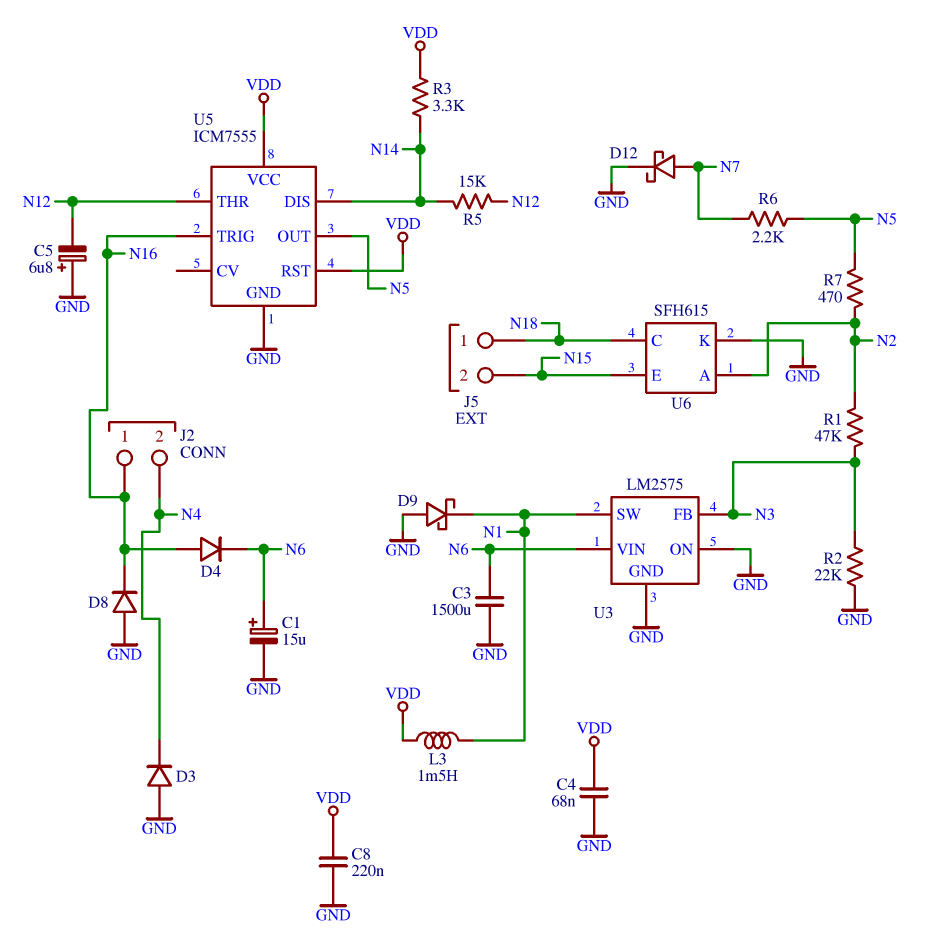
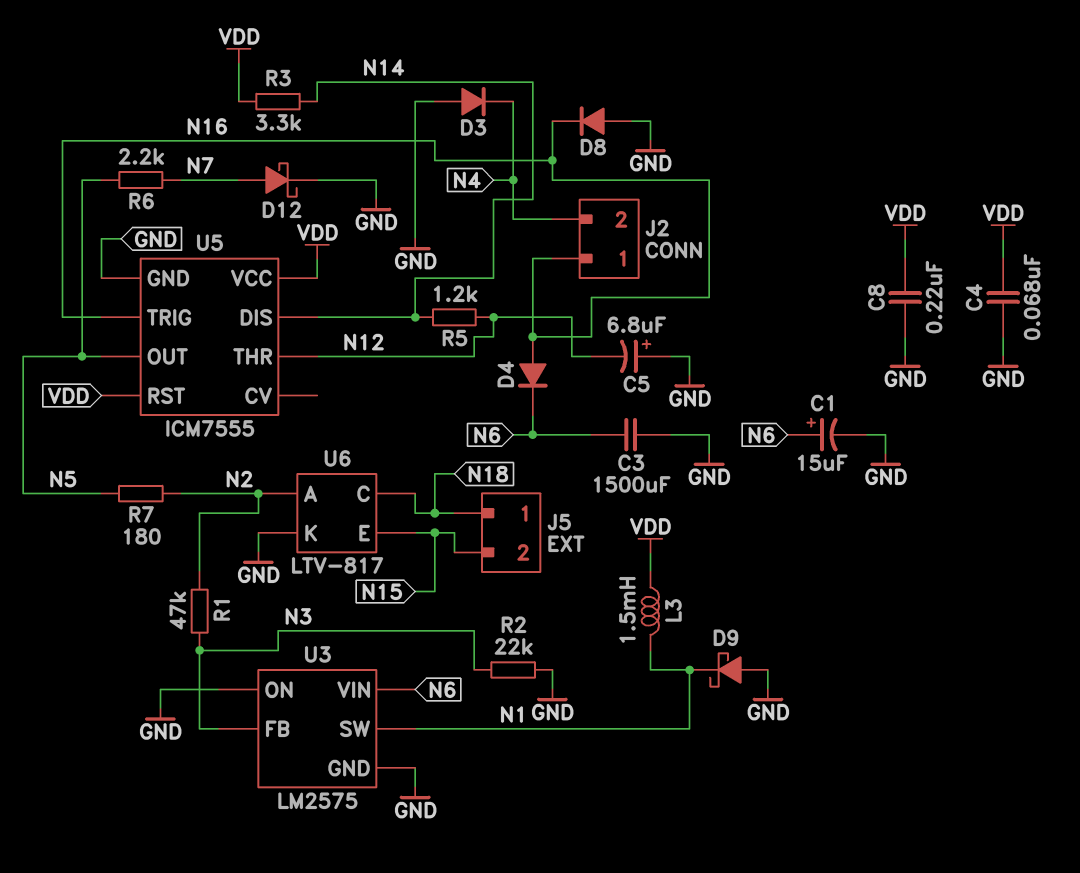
R5: 15k (N12, N14) -> 1.2k (N12, N14)
R7: 470 (N2, N5) -> 180 (N2, N5)
U6: SFH615 -> LTV-817

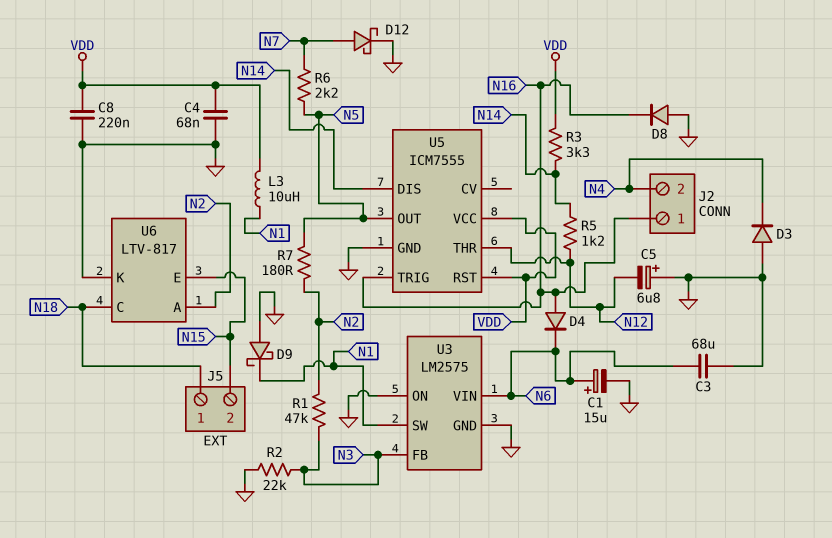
C3: 1500uF (GND, N6) -> 68uF (GND, N6)
L3: 1.5mH (N1, VDD) -> 10uH (N1, VDD)

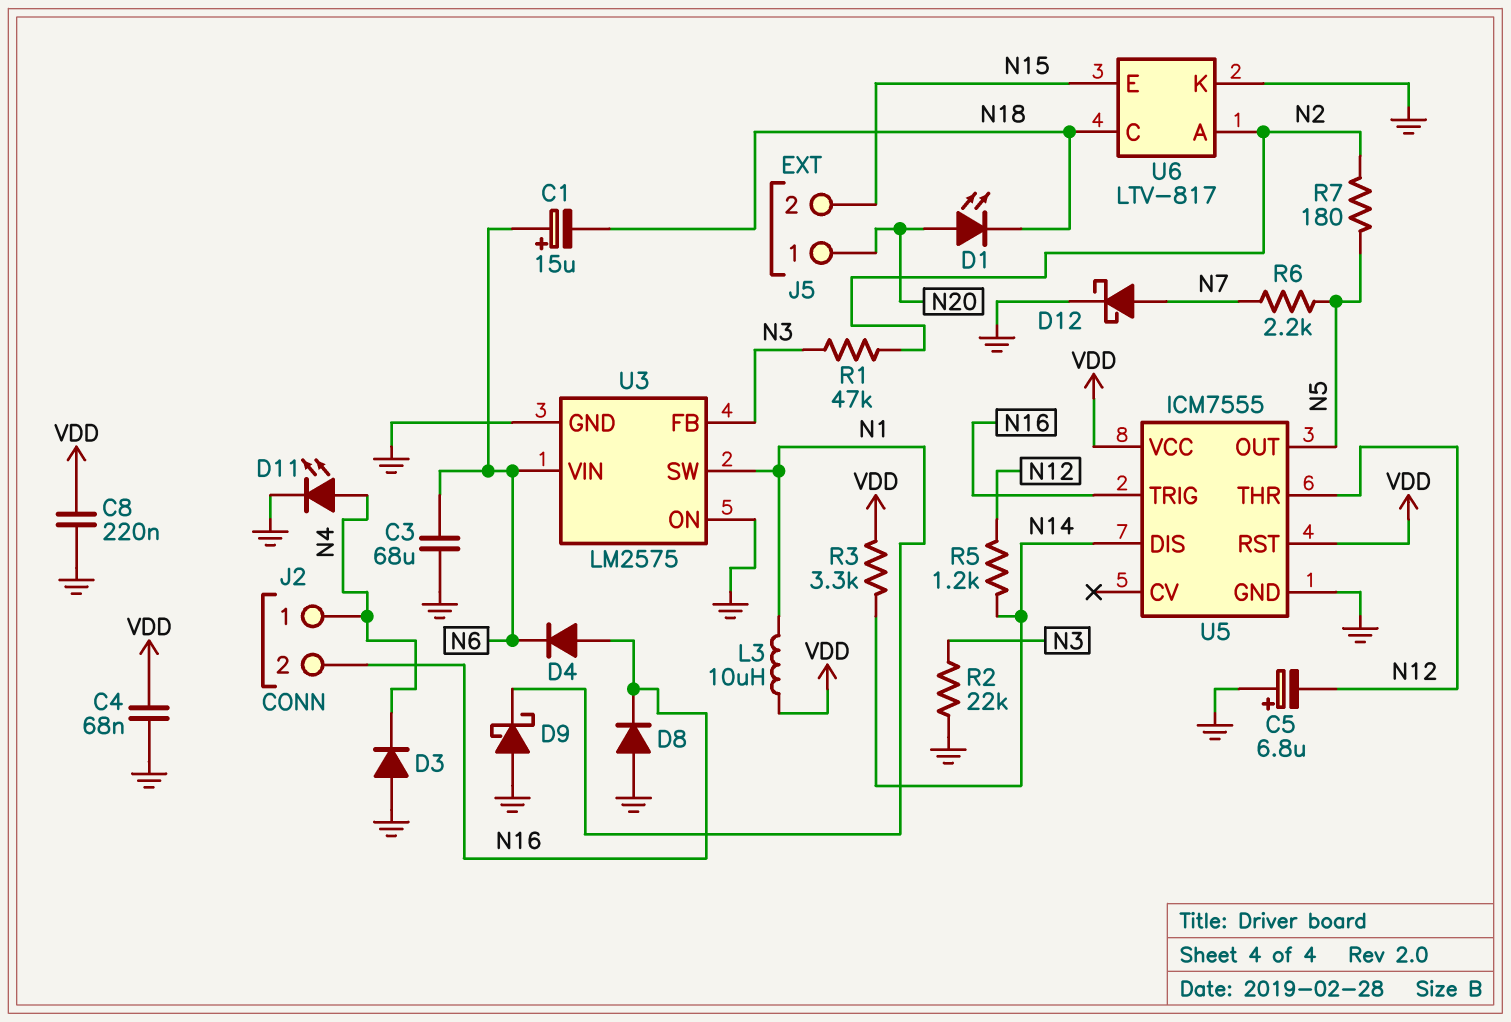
C1: 15uF (plus N6, minus GND) -> 15uF (plus N6, minus N18)
D1: none -> LED (A N20, K N18)
D11: none -> LED (A N4, K GND)
J2 pin 1: N16 -> N4
J2 pin 2: N4 -> N16
J5 pin 1: N18 -> N20

